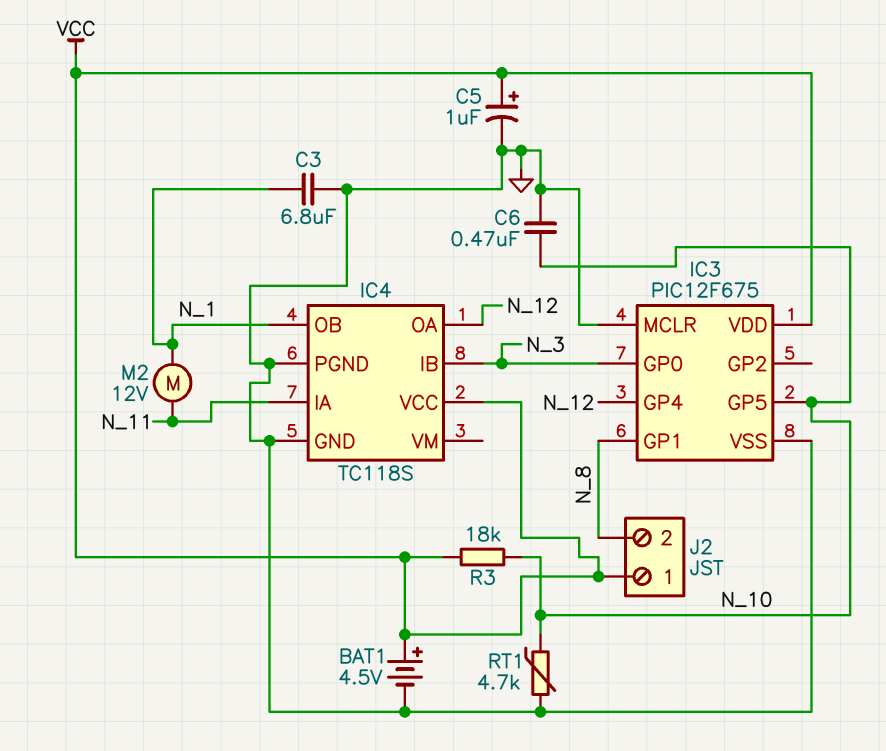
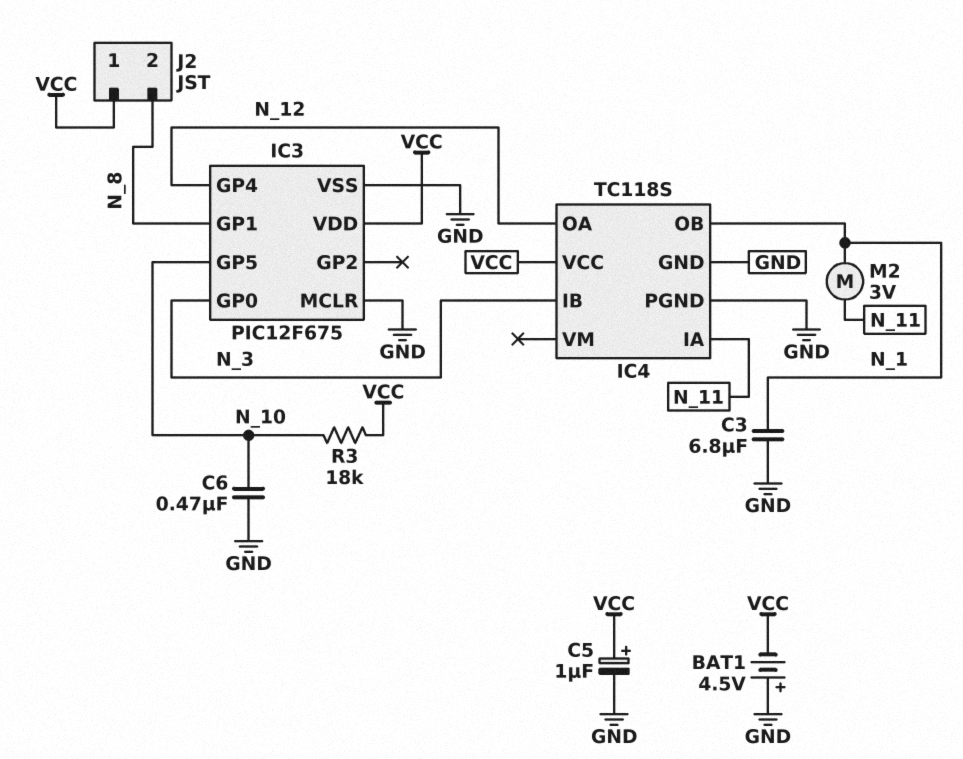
BAT1: 4.5V (plus VCC, minus GND) -> 4.5V (plus GND, minus VCC)
M2: motor 12V (N_1, N_11) -> motor 3V (N_1, N_11)
RT1: 4.7k (GND, N_10) -> none

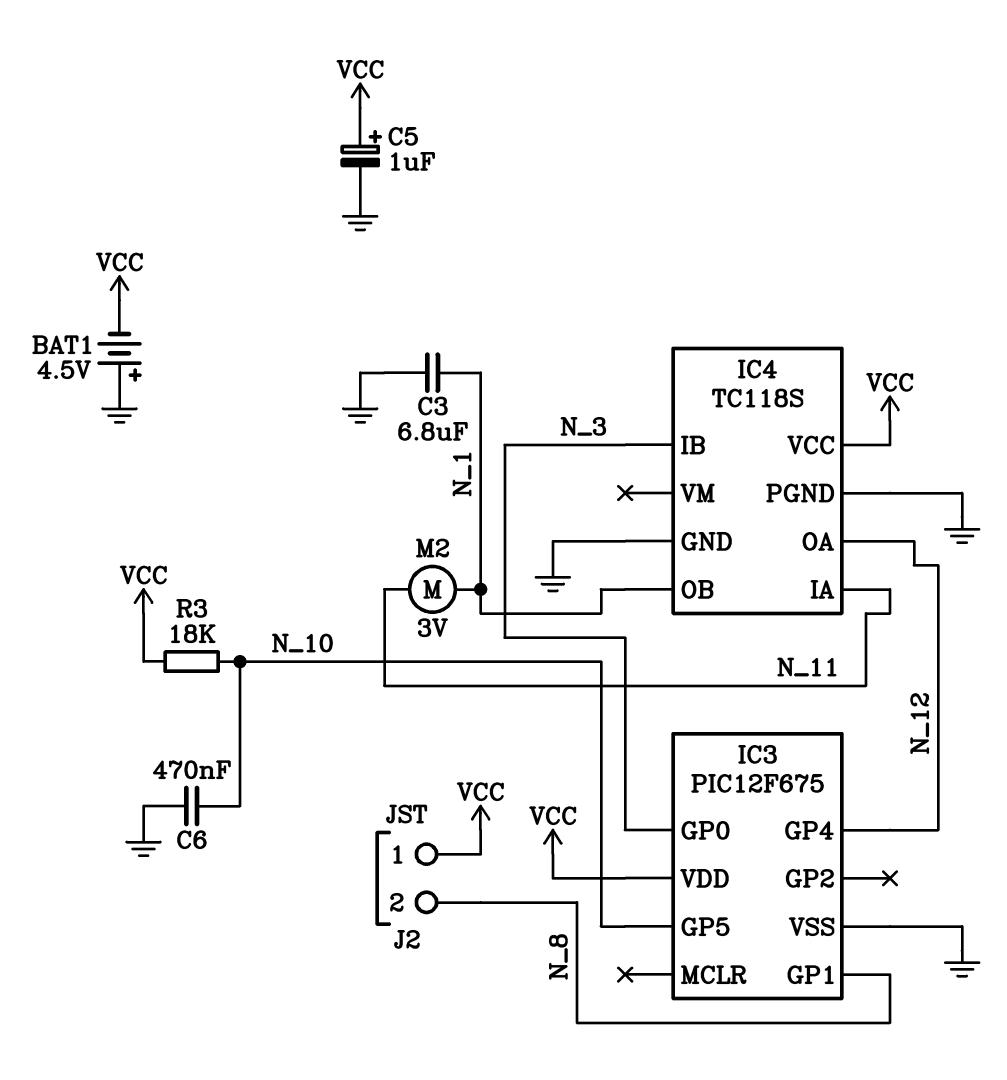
IC3 pin MCLR: GND -> none

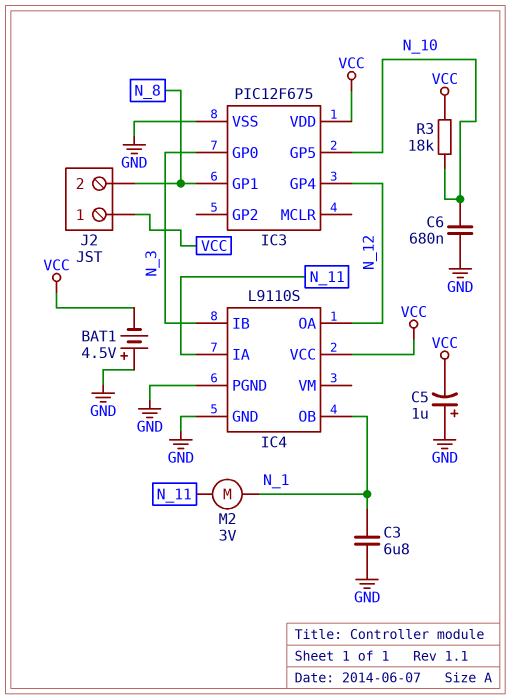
C5: 1uF (plus VCC, minus GND) -> 1uF (plus GND, minus VCC)
C6: 470nF (GND, N_10) -> 680nF (GND, N_10)
IC4: TC118S -> L9110S

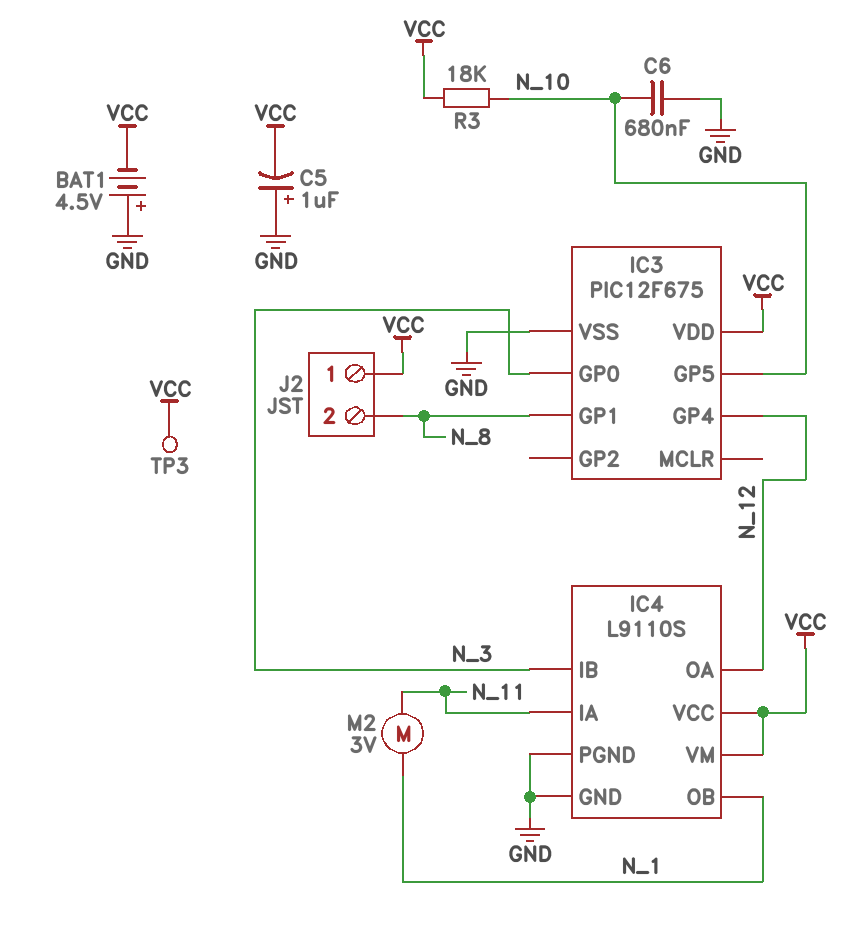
C3: 6.8uF (GND, N_1) -> none
IC4 pin VM: none -> VCC
TP3: none -> test point (VCC)

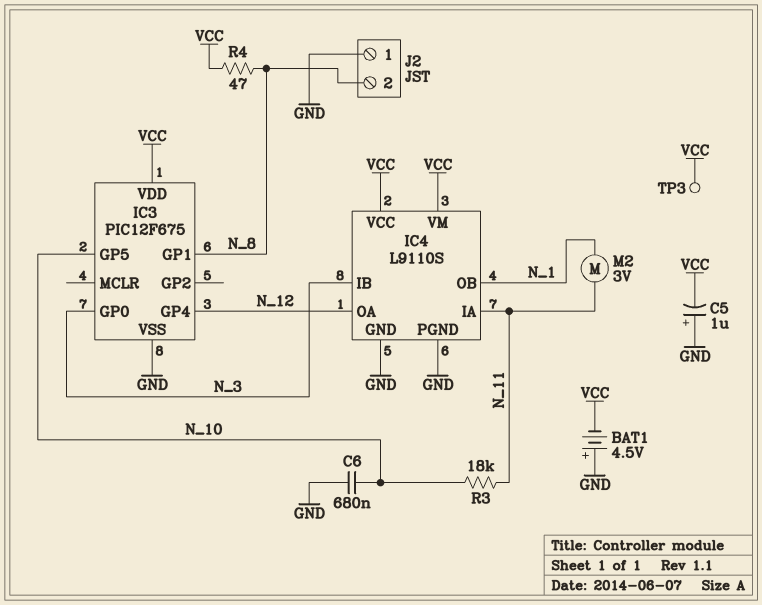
J2 pin 1: VCC -> GND
R3: 18k (N_10, VCC) -> 18k (N_10, N_11)
R4: none -> 47 (N_8, VCC)

